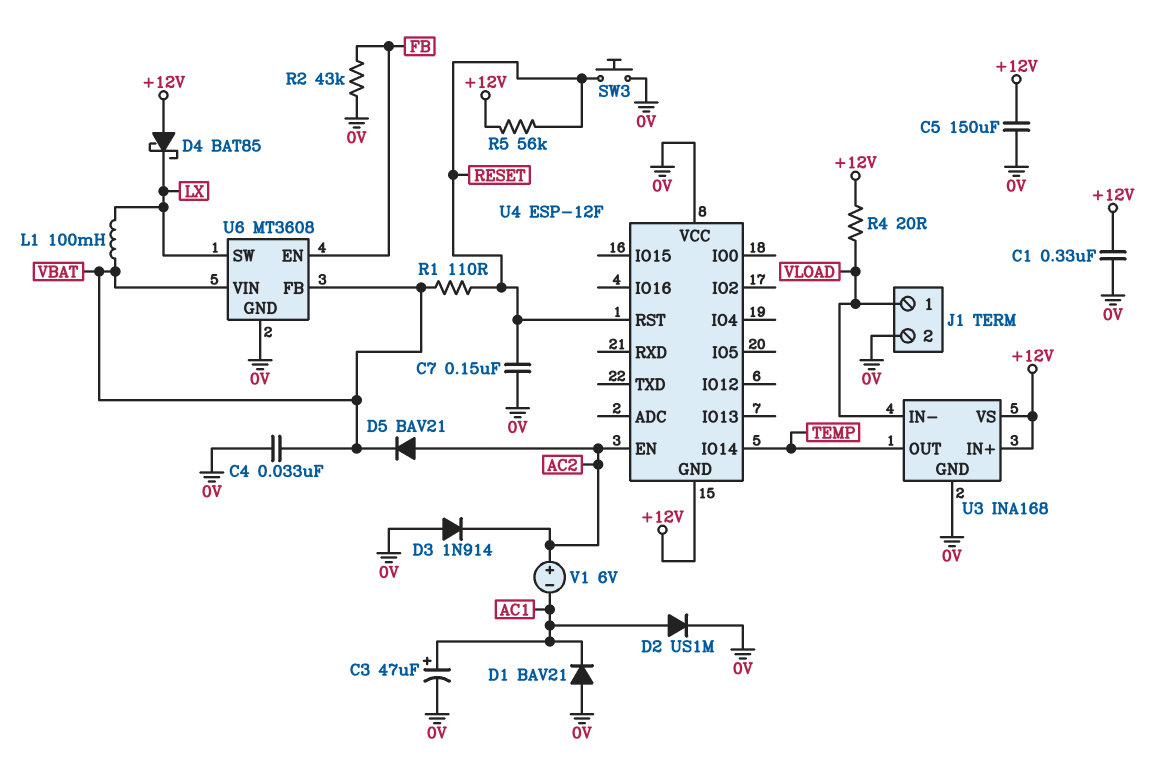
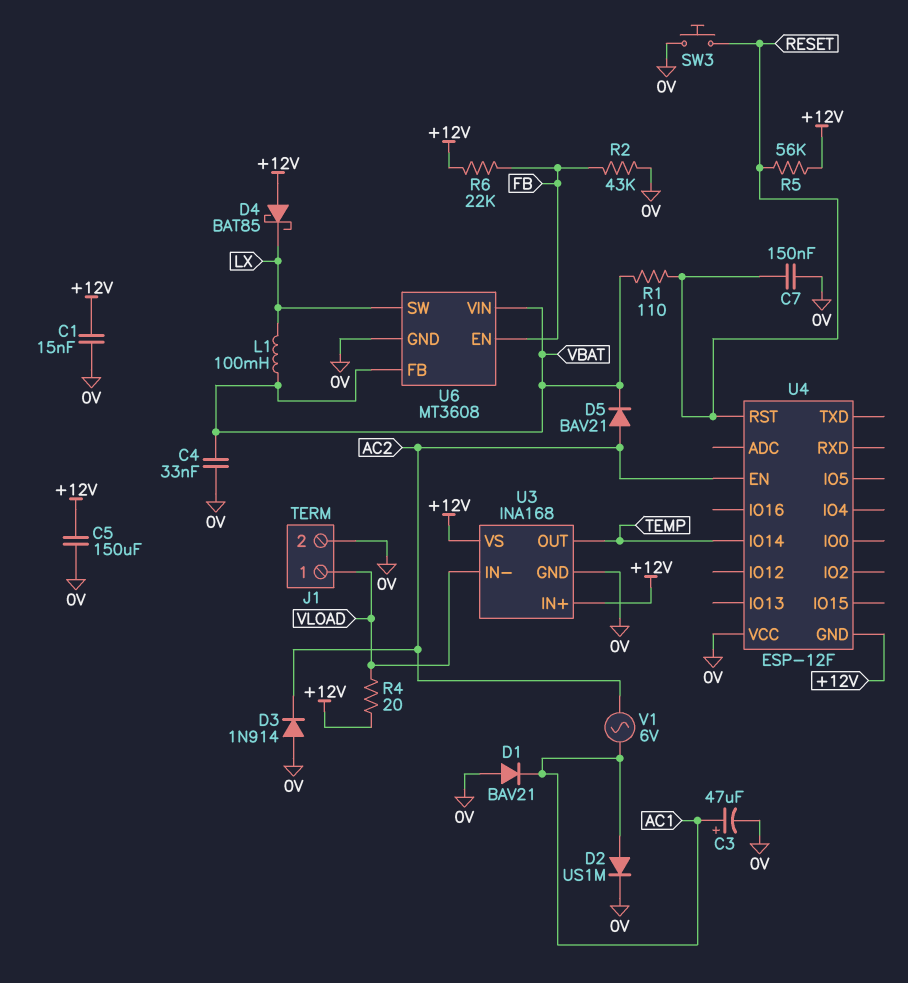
C1: 330nF (+12V, 0V) -> 15nF (+12V, 0V)
R6: none -> 22k (+12V, FB)
V1: 6V (plus AC2, minus AC1) -> AC 6V (AC1, AC2)

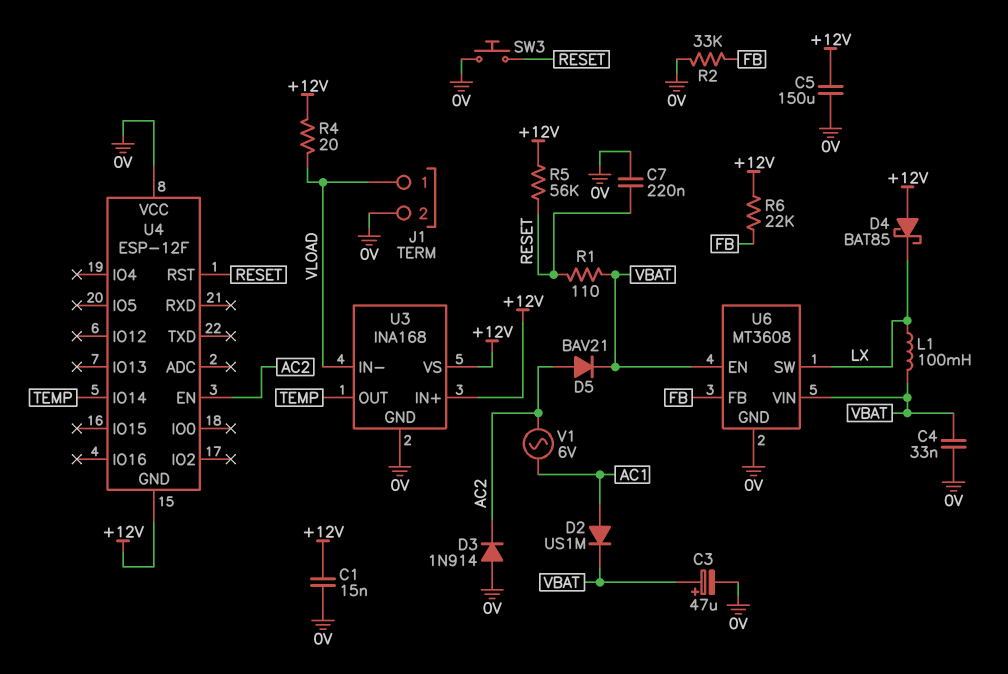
C3: 47uF (plus AC1, minus 0V) -> 47uF (plus VBAT, minus 0V)
C7: 150nF (0V, RESET) -> 220nF (0V, RESET)
D1: diode BAV21 (A 0V, K AC1) -> none
D2: diode US1M (A AC1, K 0V) -> diode US1M (A AC1, K VBAT)
R2: 43k (0V, FB) -> 33k (0V, FB)
U6 pin EN: FB -> VBAT
U6 pin FB: VBAT -> FB

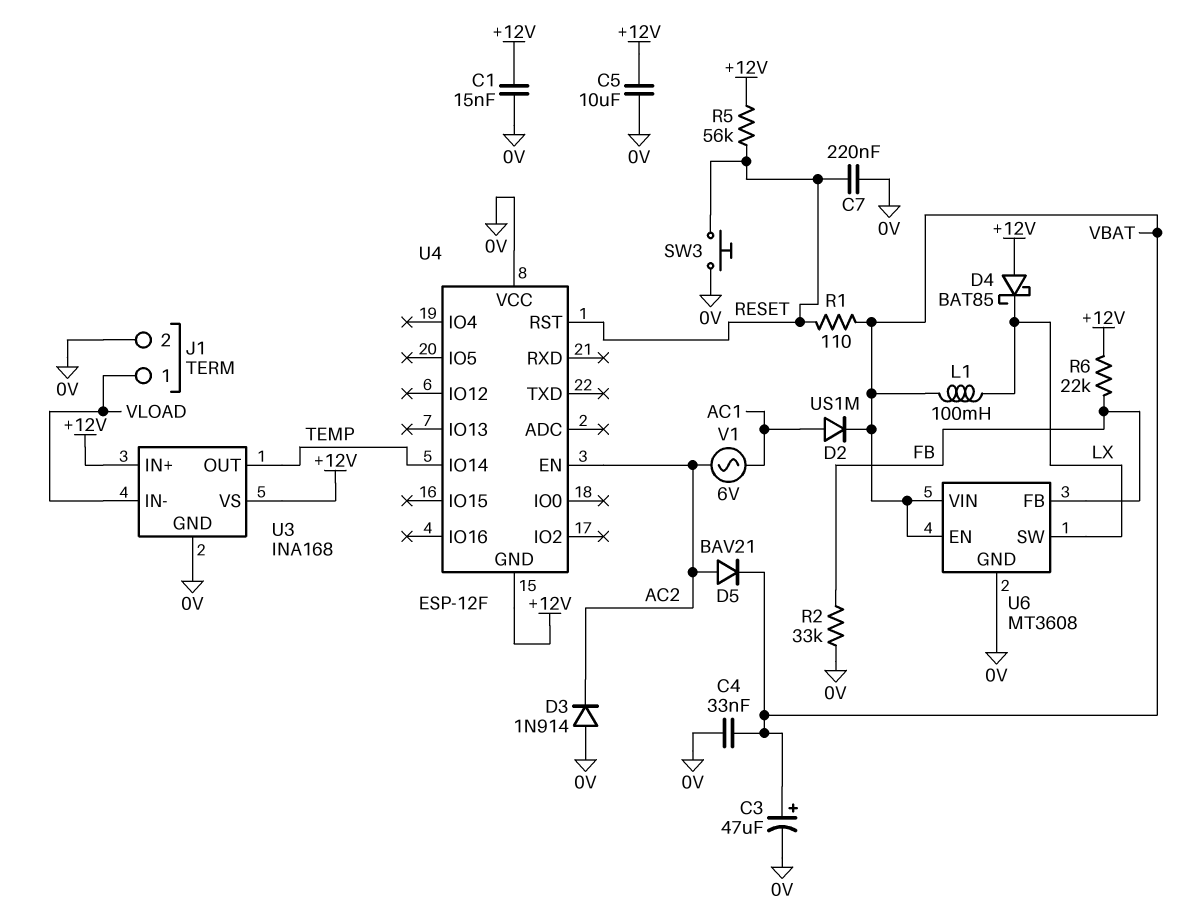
C5: 150uF (+12V, 0V) -> 10uF (+12V, 0V)
R4: 20 (+12V, VLOAD) -> none

